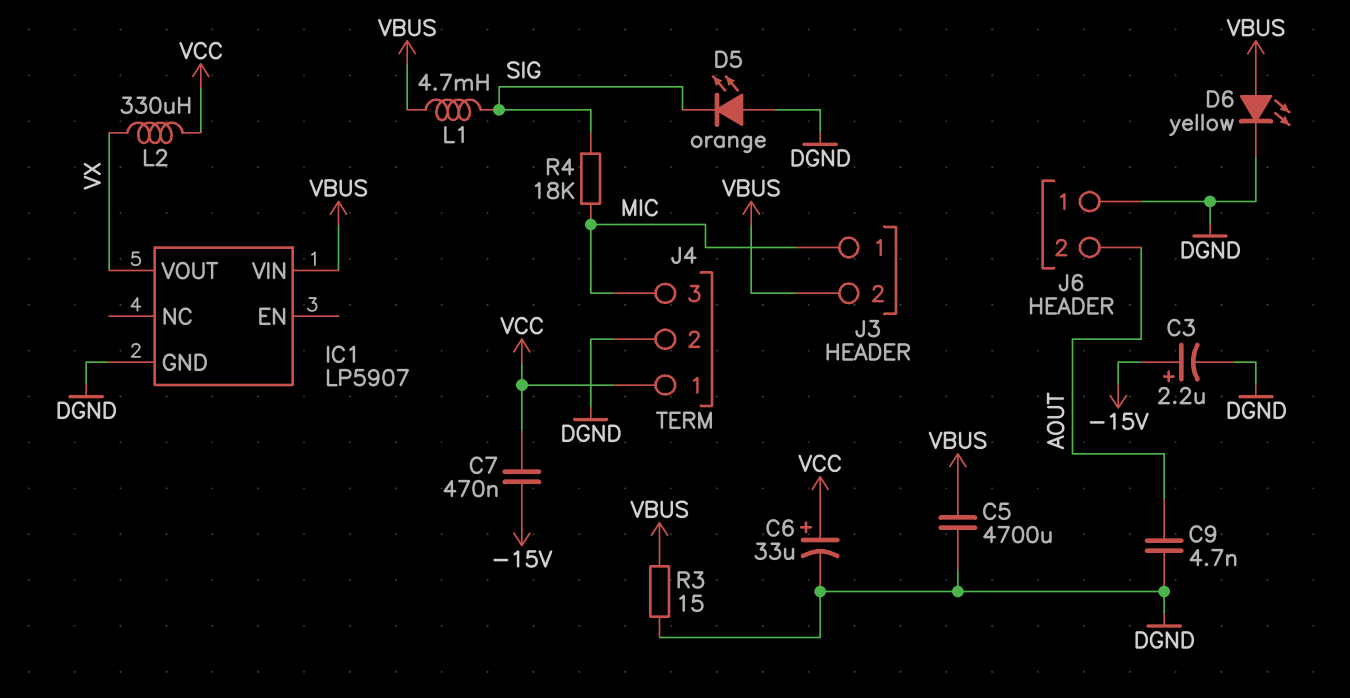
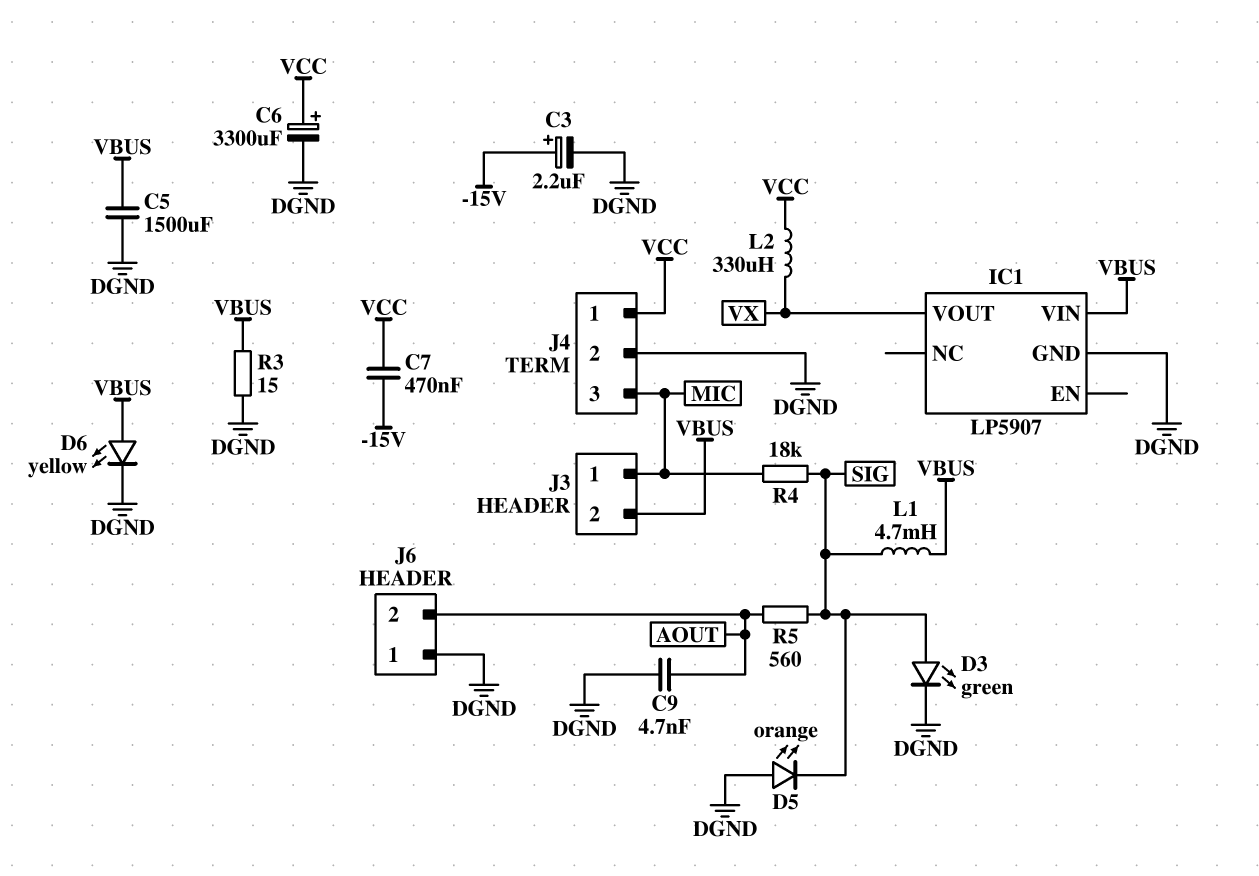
C5: 4700uF (DGND, VBUS) -> 1500uF (DGND, VBUS)
C6: 33uF (plus VCC, minus DGND) -> 3300uF (plus VCC, minus DGND)
D3: none -> LED green (A SIG, K DGND)
R5: none -> 560 (AOUT, SIG)

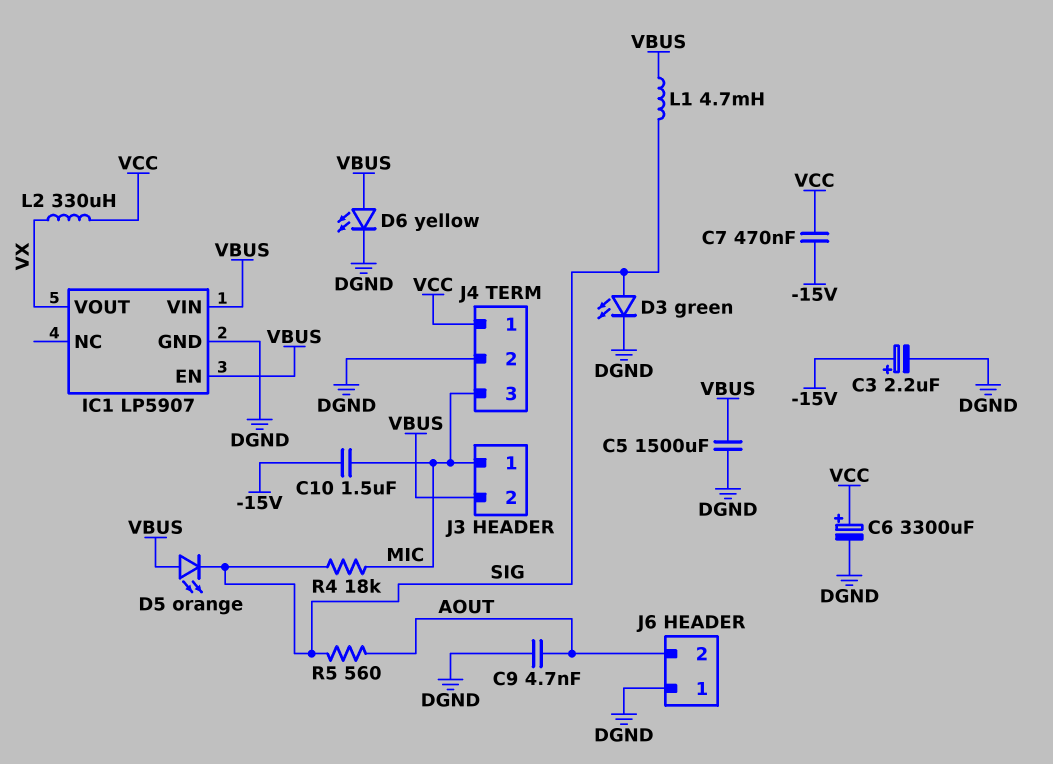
C10: none -> 1.5uF (-15V, MIC)
D5: LED orange (A DGND, K SIG) -> LED orange (A VBUS, K SIG)
IC1 pin EN: none -> VBUS
R3: 15 (DGND, VBUS) -> none

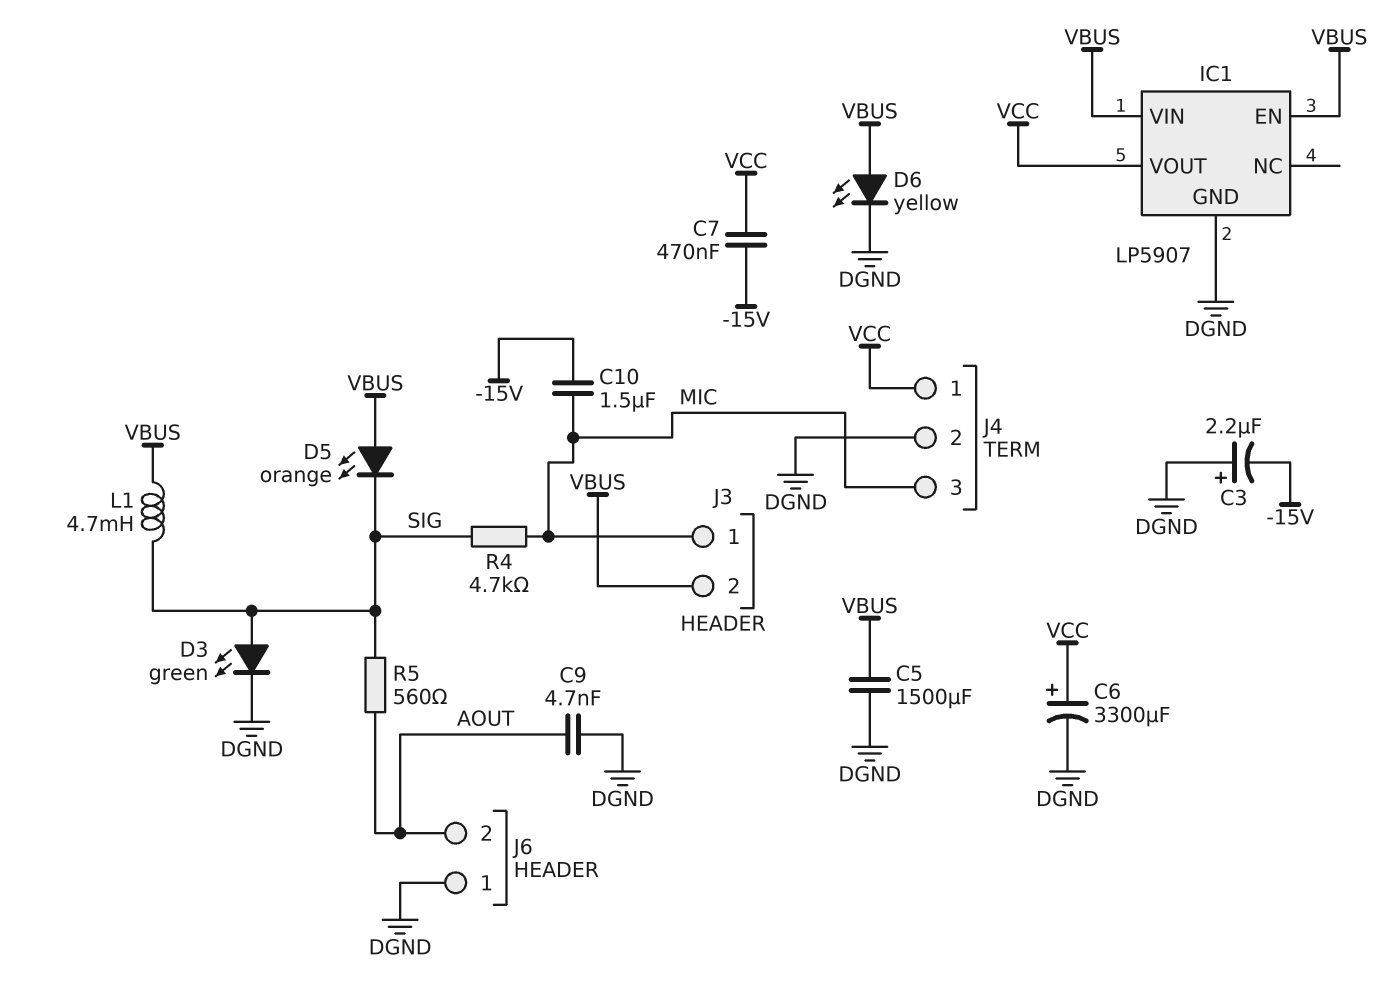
C3: 2.2uF (plus -15V, minus DGND) -> 2.2uF (plus DGND, minus -15V)
IC1 pin VOUT: VX -> VCC
L2: 330uH (VCC, VX) -> none
R4: 18k (MIC, SIG) -> 4.7k (MIC, SIG)

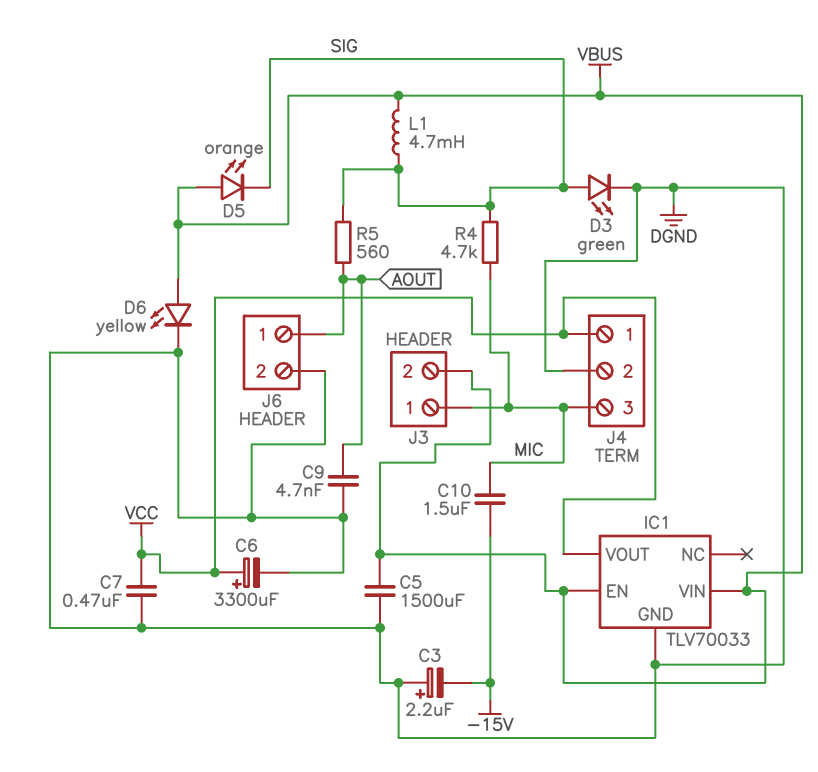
C7: 470nF (-15V, VCC) -> 470nF (DGND, VCC)
IC1: LP5907 -> TLV70033
J6 pin 1: DGND -> AOUT
J6 pin 2: AOUT -> DGND

